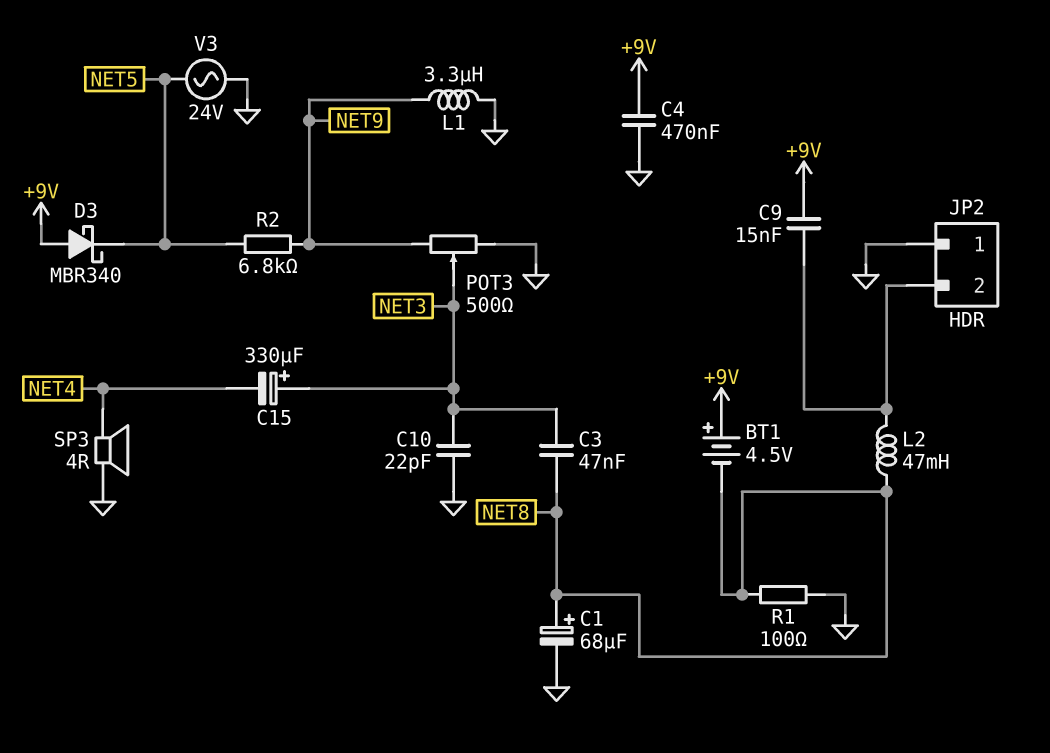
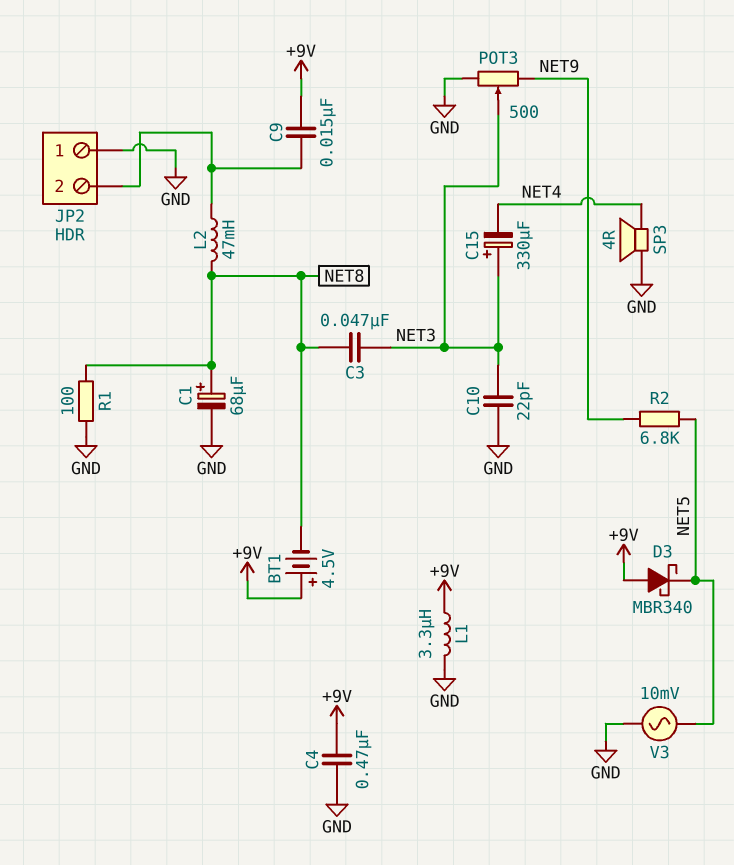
L1: 3.3uH (GND, NET9) -> 3.3uH (+9V, GND)
V3: AC 24V (GND, NET5) -> AC 10mV (GND, NET5)

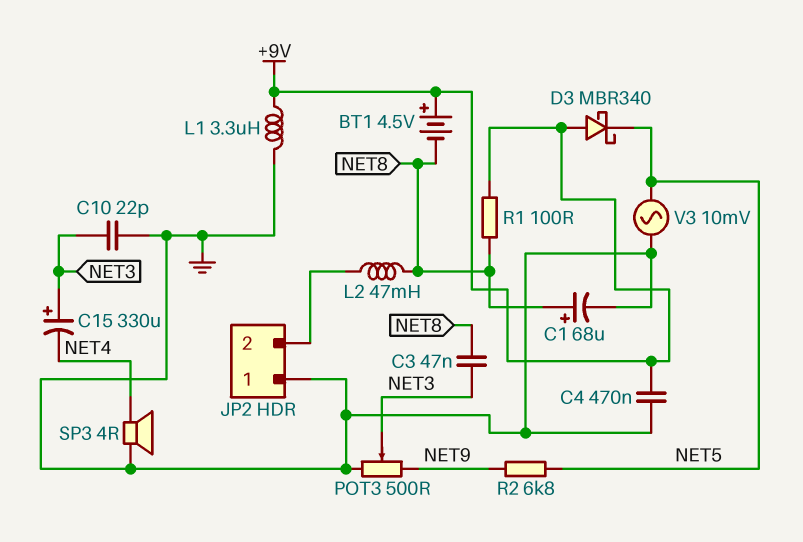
C9: 15nF (+9V, JP2/2) -> none
R1: 100 (GND, NET8) -> 100 (+9V, NET8)

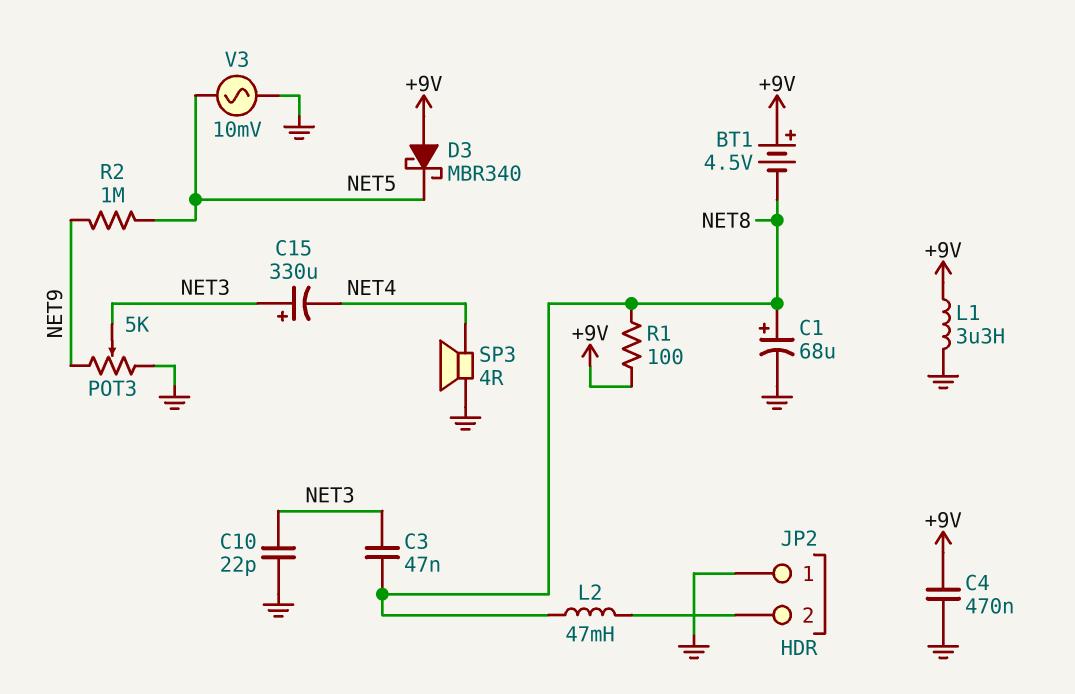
POT3: 500 (GND, NET9, wiper NET3) -> 5k (GND, NET9, wiper NET3)
R2: 6.8k (NET5, NET9) -> 1M (NET5, NET9)

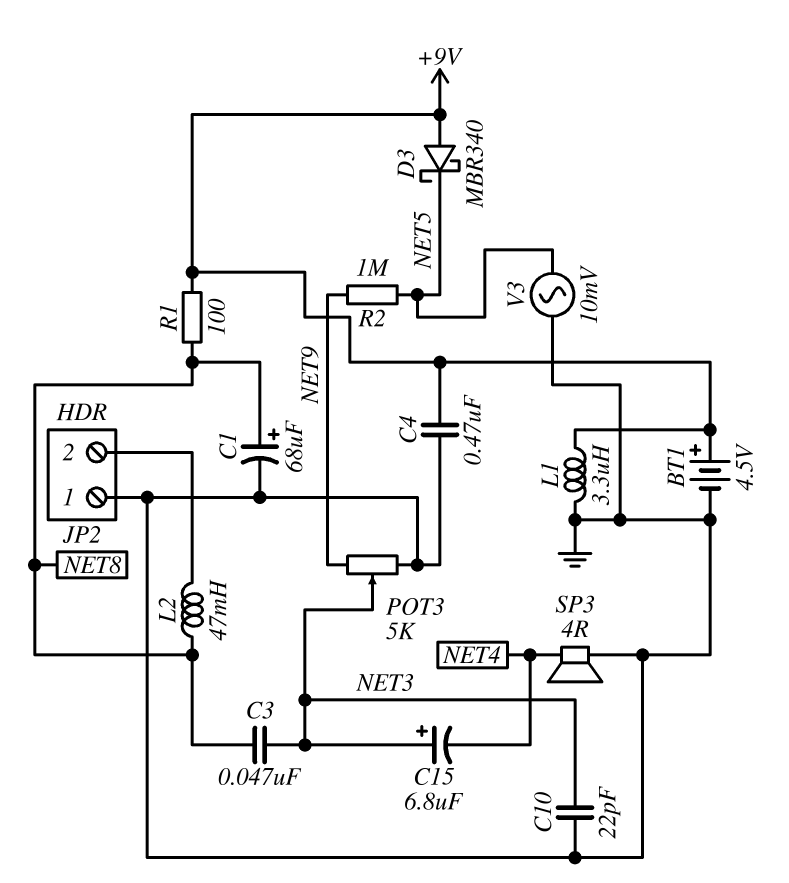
BT1: 4.5V (plus +9V, minus NET8) -> 4.5V (plus +9V, minus GND)
C15: 330uF (plus NET3, minus NET4) -> 6.8uF (plus NET3, minus NET4)

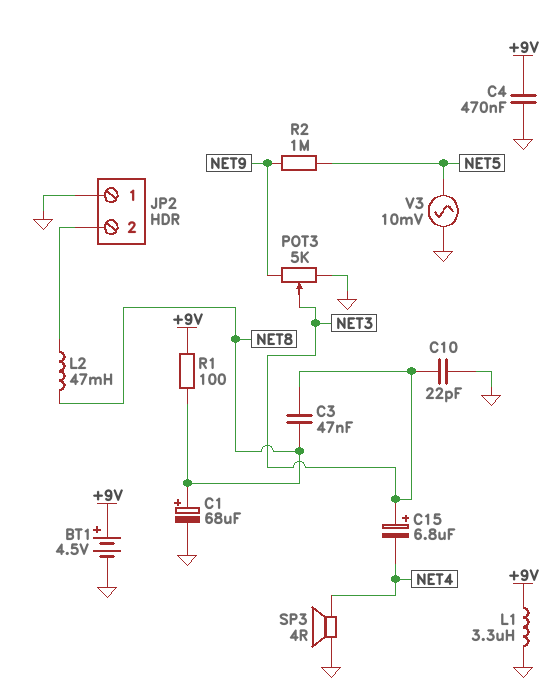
D3: schottky MBR340 (A +9V, K NET5) -> none

